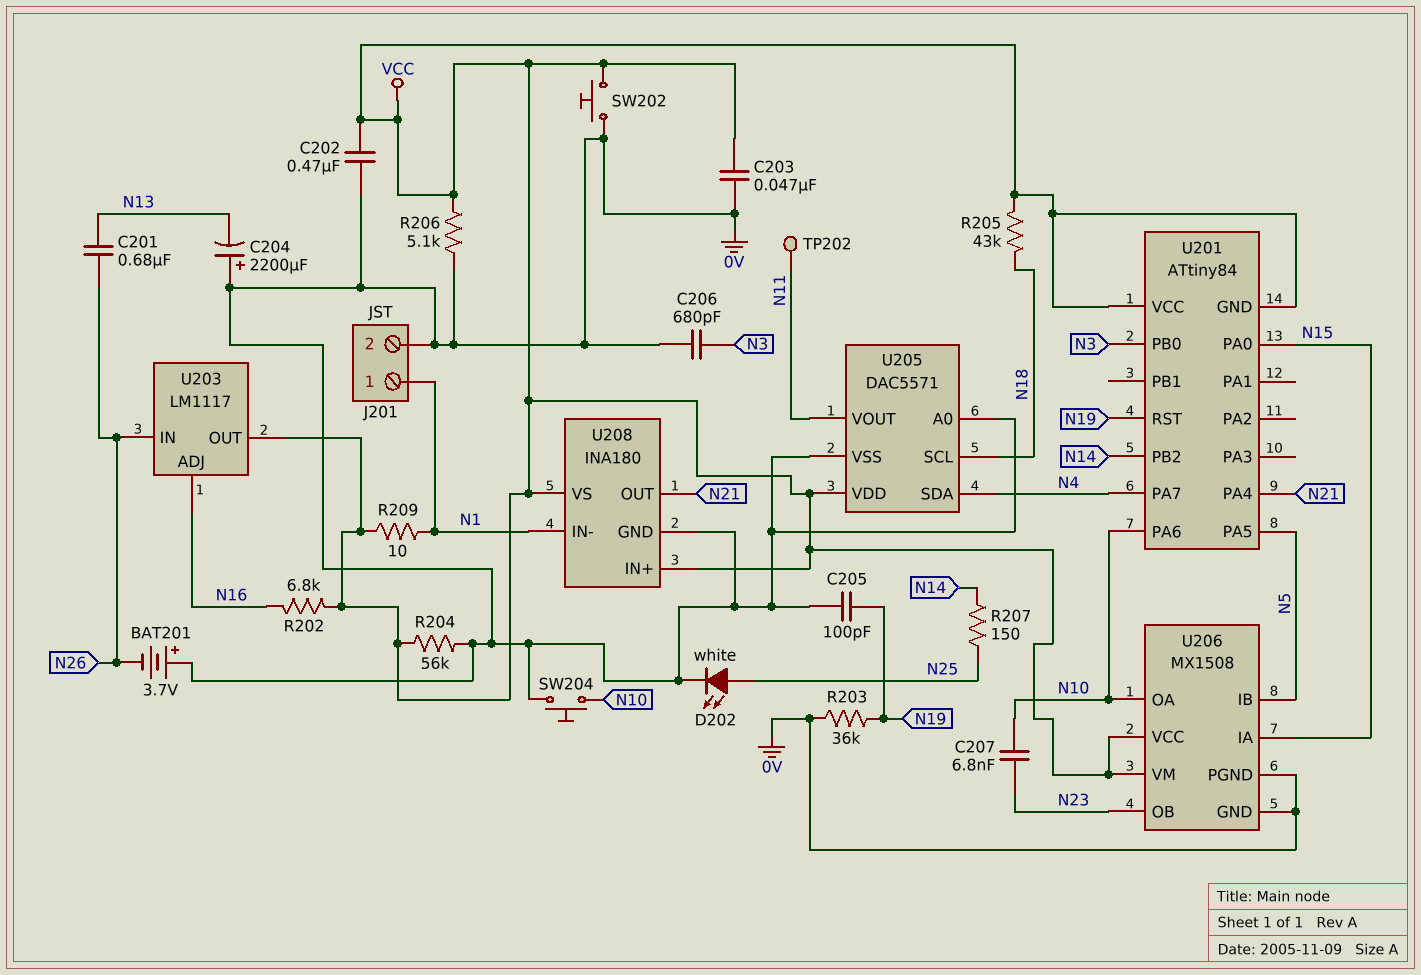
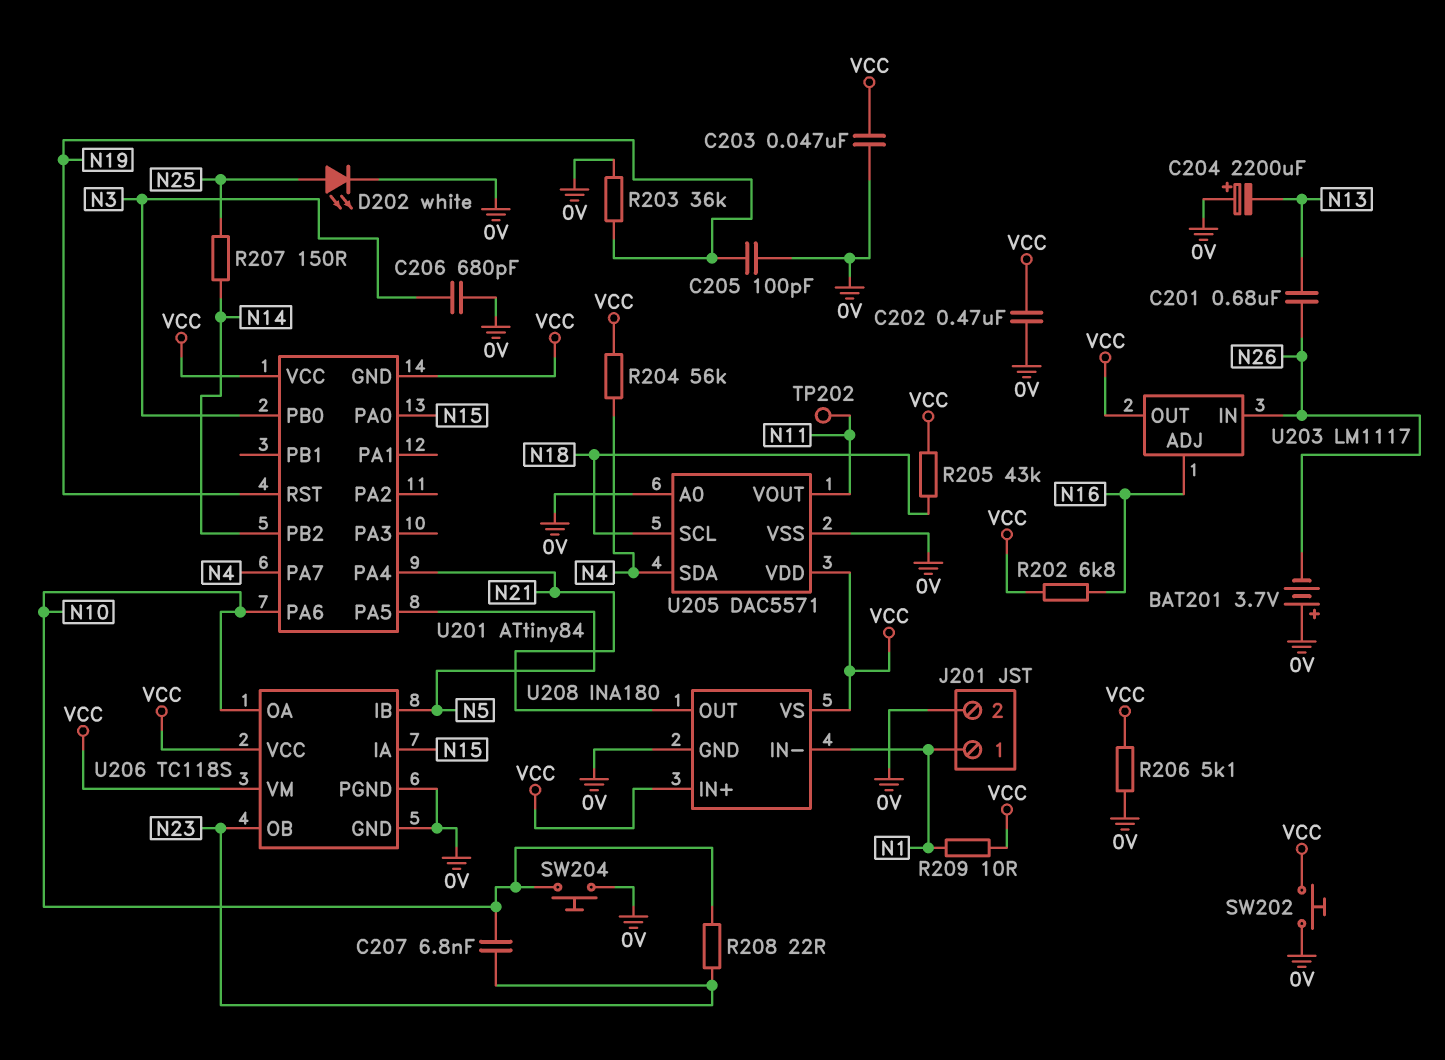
R204: 56k (0V, VCC) -> 56k (N4, VCC)
R208: none -> 22 (N10, N23)
U206: MX1508 -> TC118S

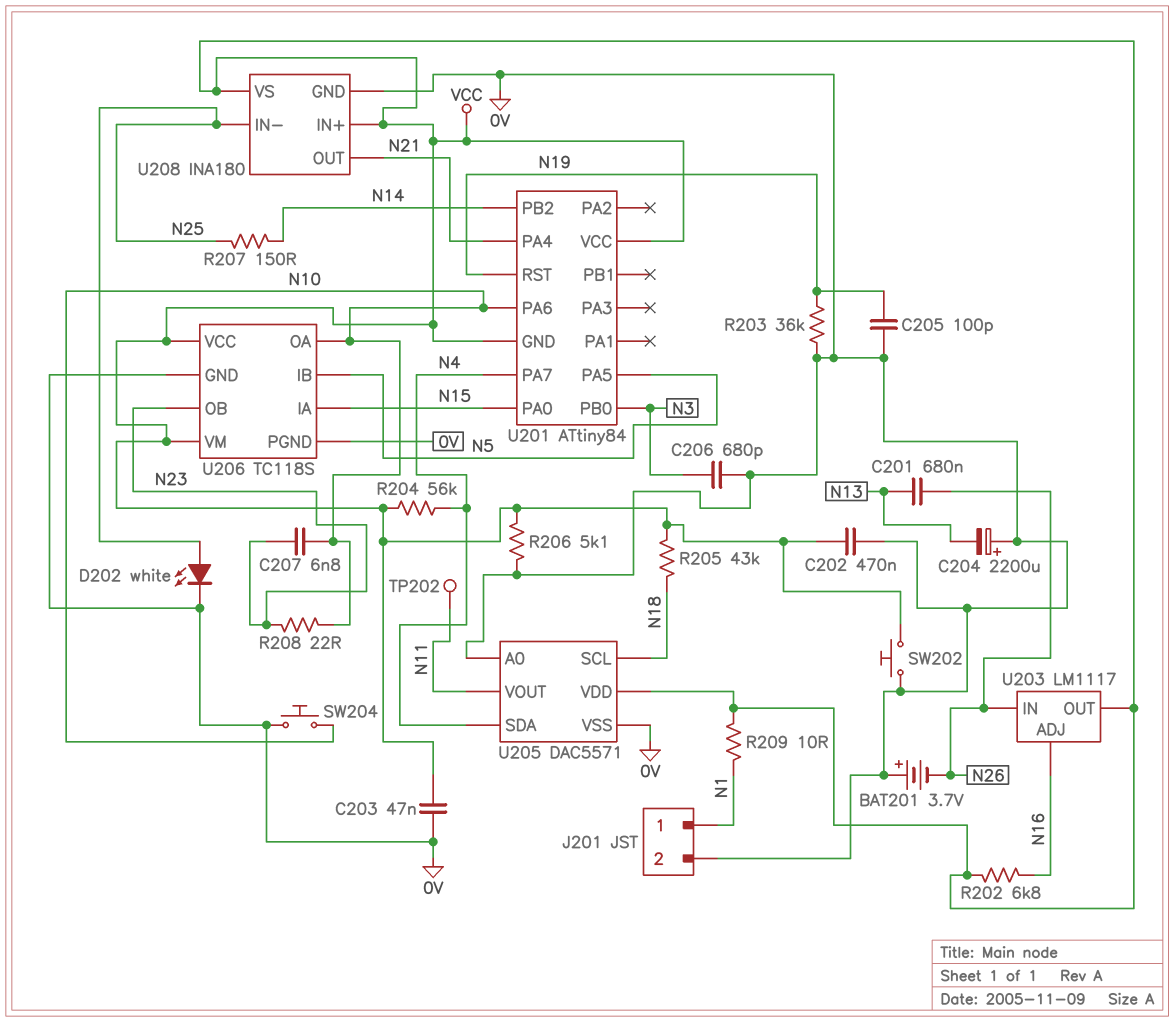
U208 pin IN-: N1 -> N25

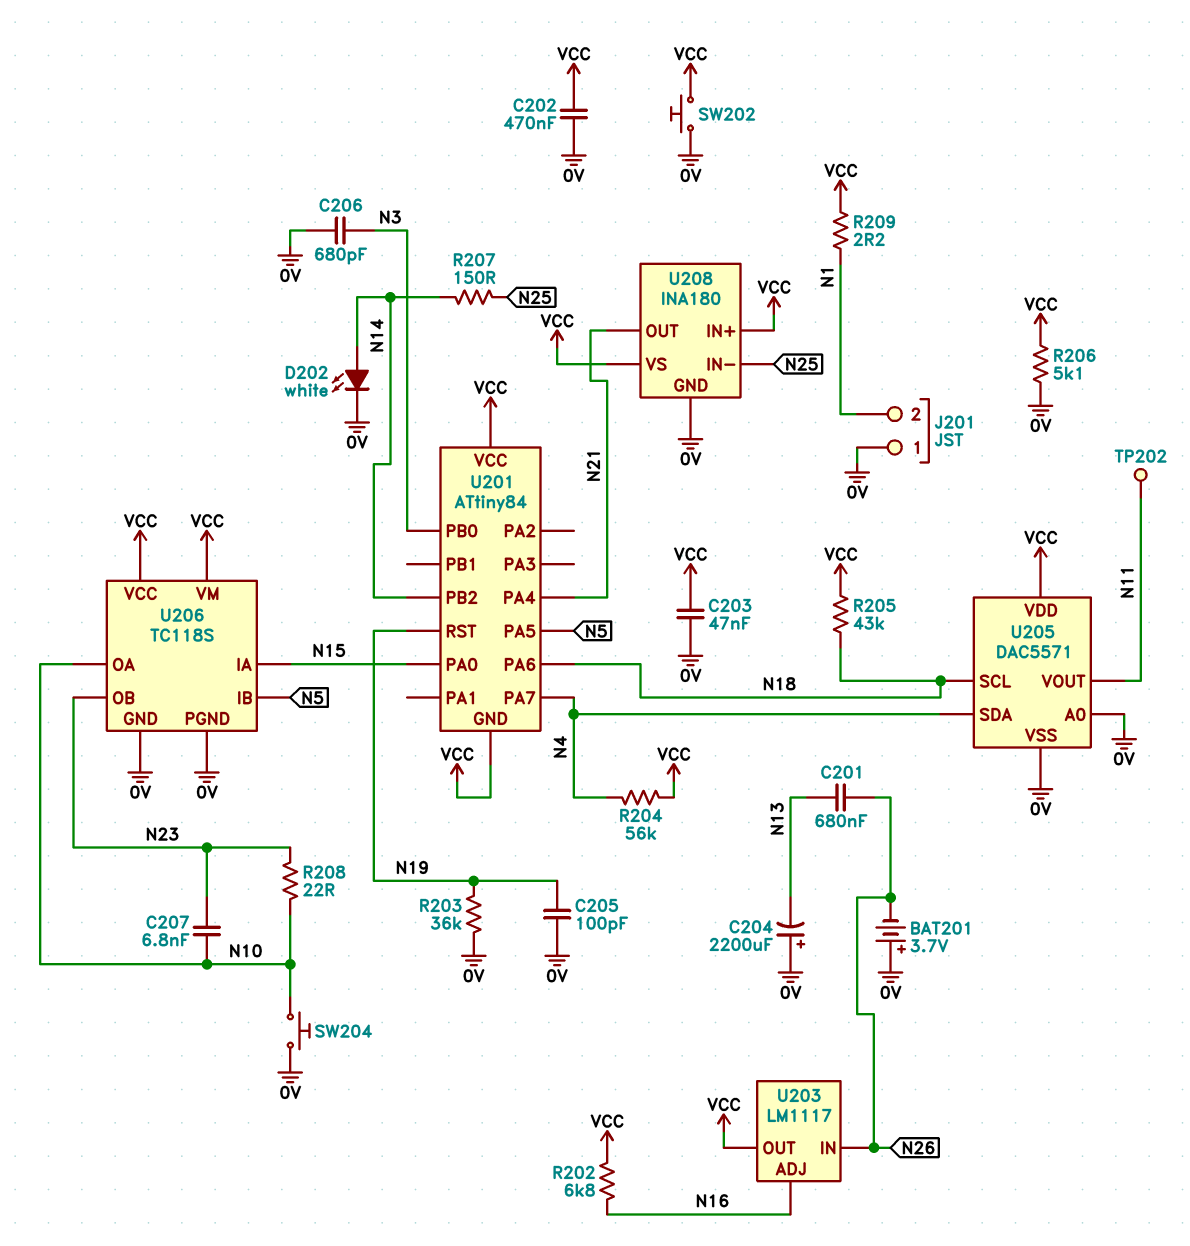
D202: LED white (A N25, K 0V) -> LED white (A N14, K 0V)
J201 pin 1: N1 -> 0V
J201 pin 2: 0V -> N1
R209: 10 (N1, VCC) -> 2.2 (N1, VCC)
U201 pin PA6: N10 -> N18

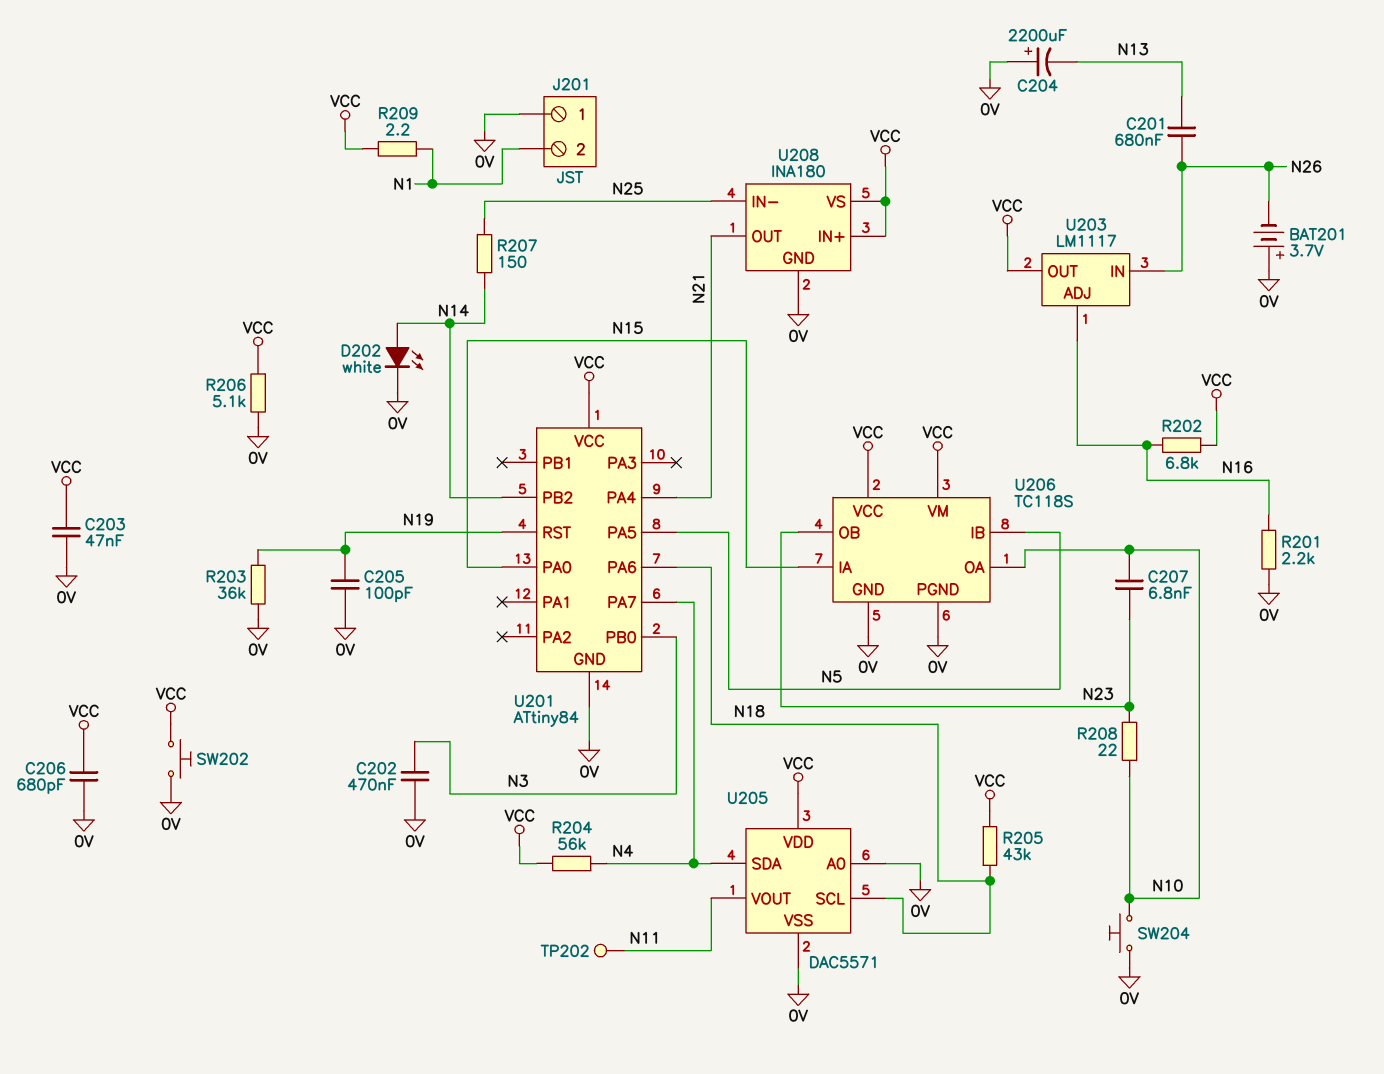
C202: 470nF (0V, VCC) -> 470nF (0V, N3)
C206: 680pF (0V, N3) -> 680pF (0V, VCC)
R201: none -> 2.2k (0V, N16)
U201 pin GND: VCC -> 0V

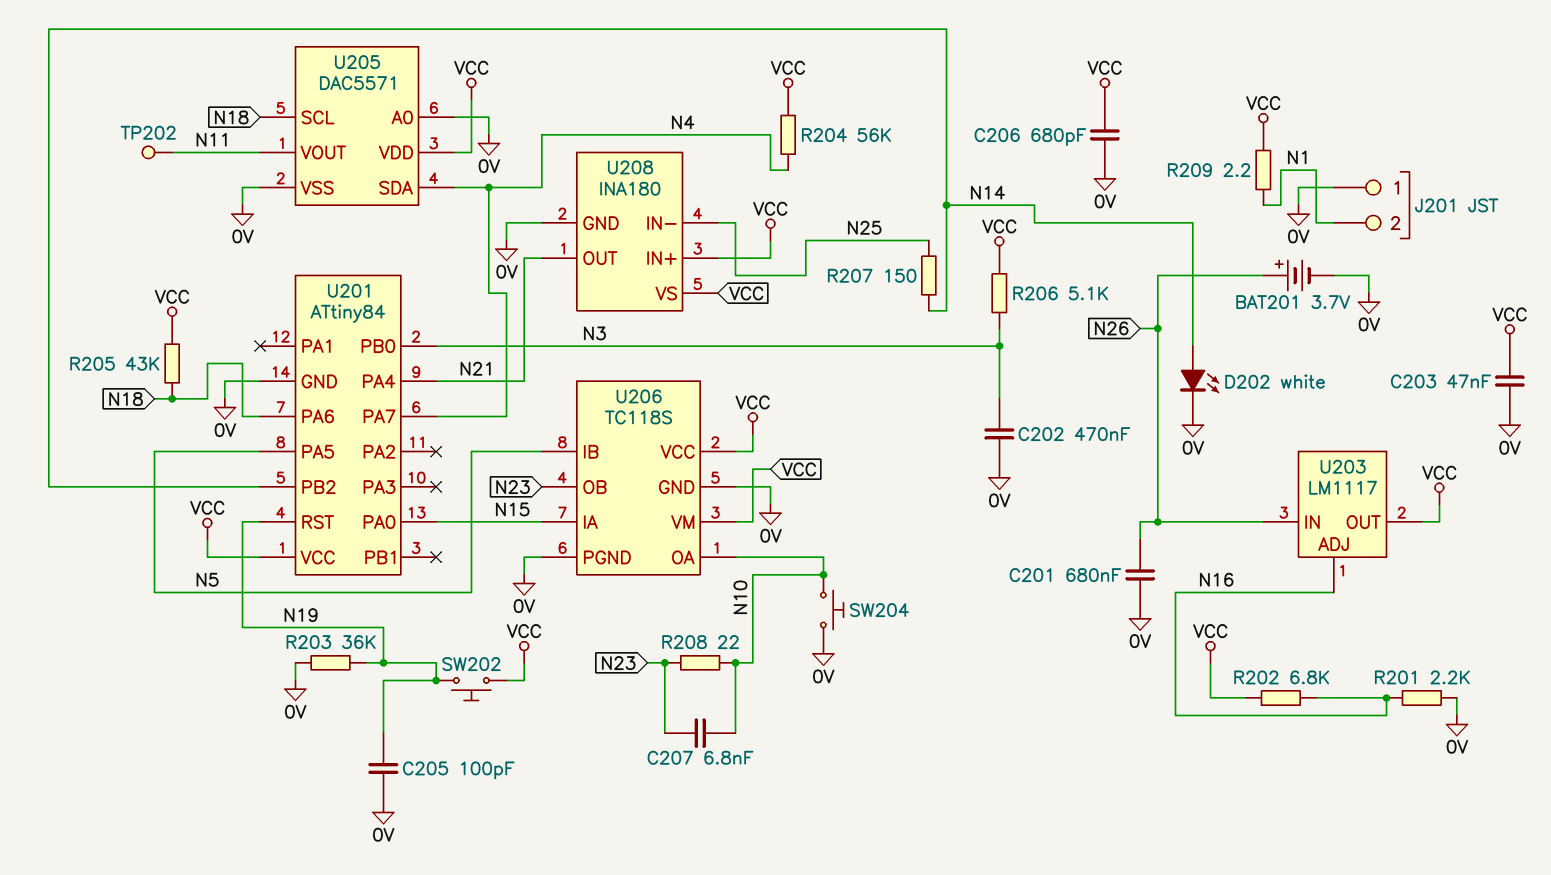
BAT201: 3.7V (plus 0V, minus N26) -> 3.7V (plus N26, minus 0V)
C201: 680nF (N13, N26) -> 680nF (0V, N26)
C204: 2200uF (plus 0V, minus N13) -> none
R206: 5.1k (0V, VCC) -> 5.1k (N3, VCC)
SW202: button (0V, VCC) -> button (N19, VCC)

